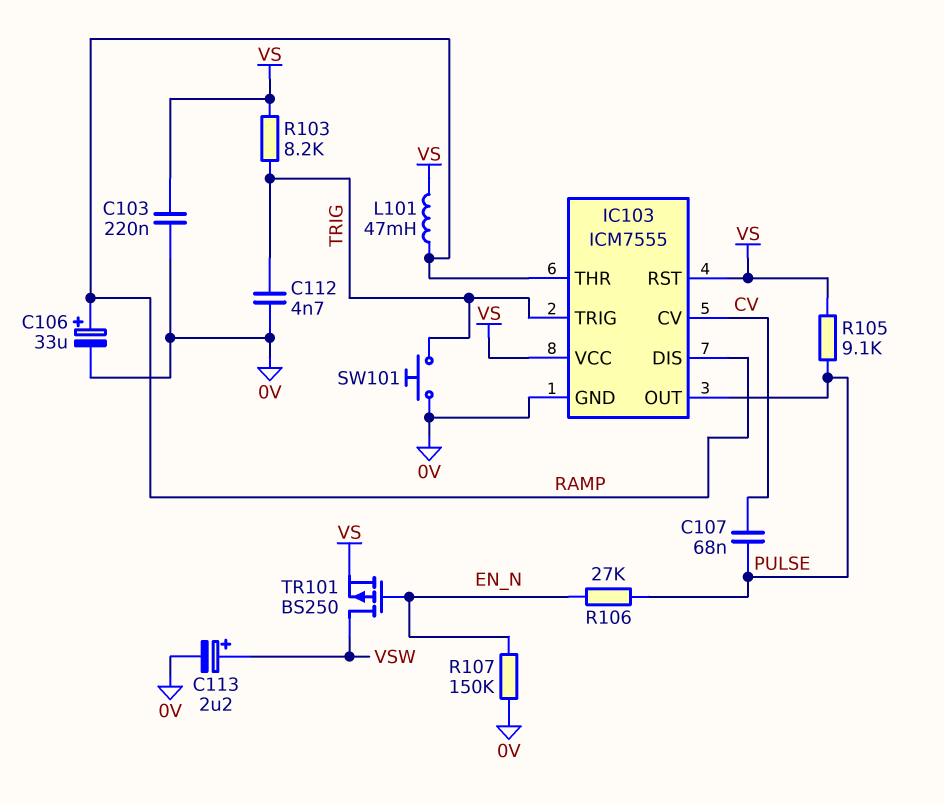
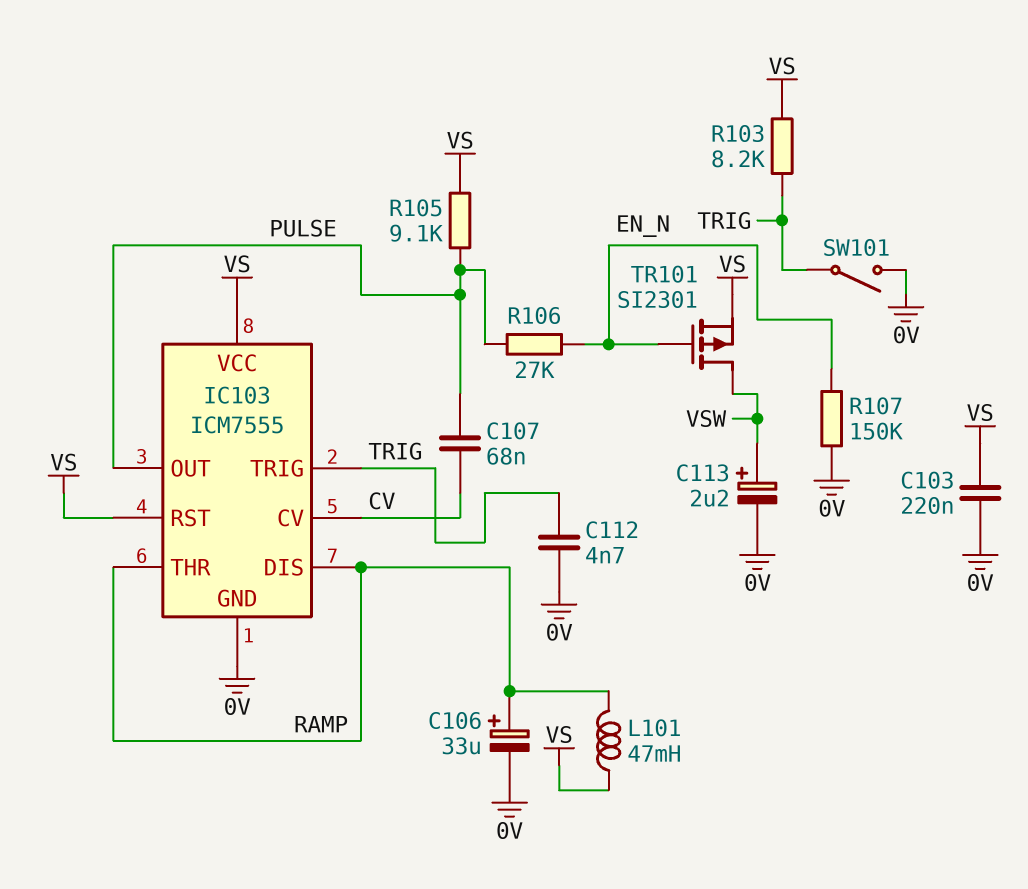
SW101: button (0V, TRIG) -> switch (0V, TRIG)
TR101: PMOS BS250 (G EN_N, D VSW, S VS) -> PMOS SI2301 (G EN_N, D VSW, S VS)

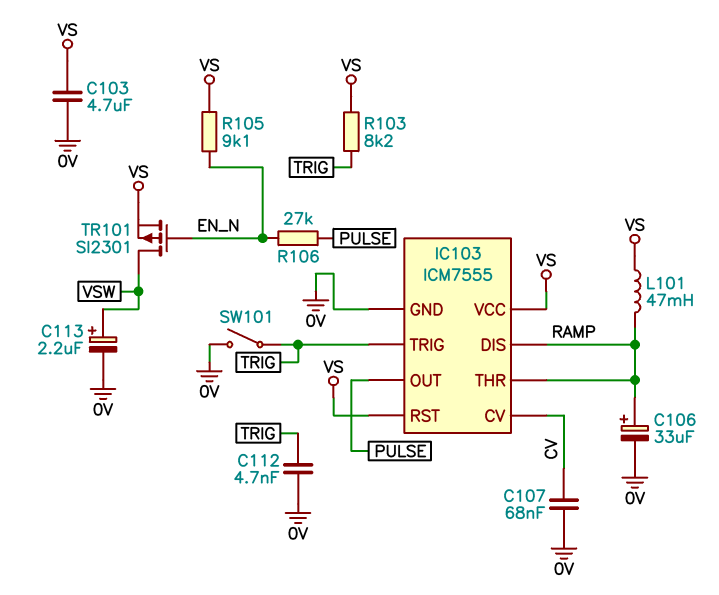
C103: 220nF (0V, VS) -> 4.7uF (0V, VS)
C107: 68nF (CV, PULSE) -> 68nF (0V, CV)
R105: 9.1k (PULSE, VS) -> 9.1k (EN_N, VS)
R107: 150k (0V, EN_N) -> none

